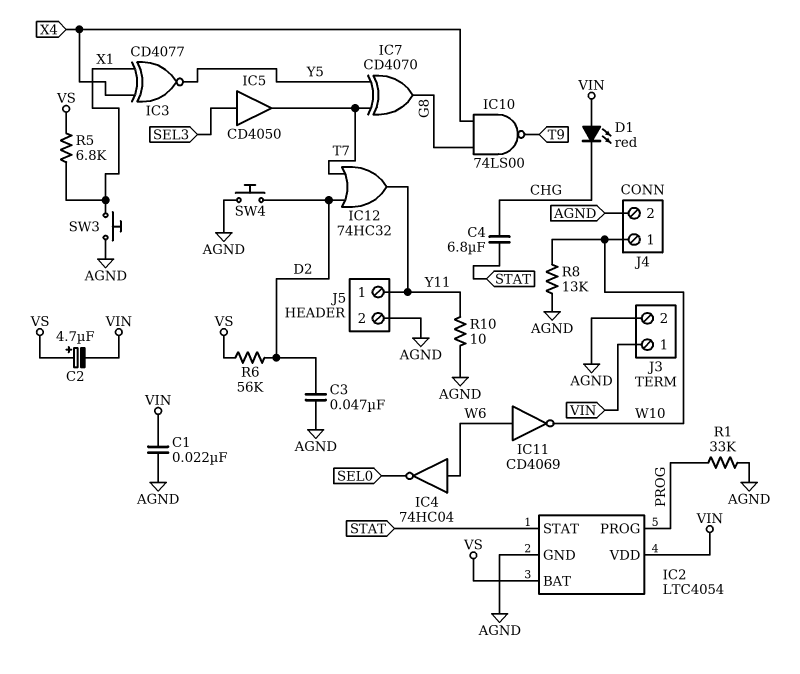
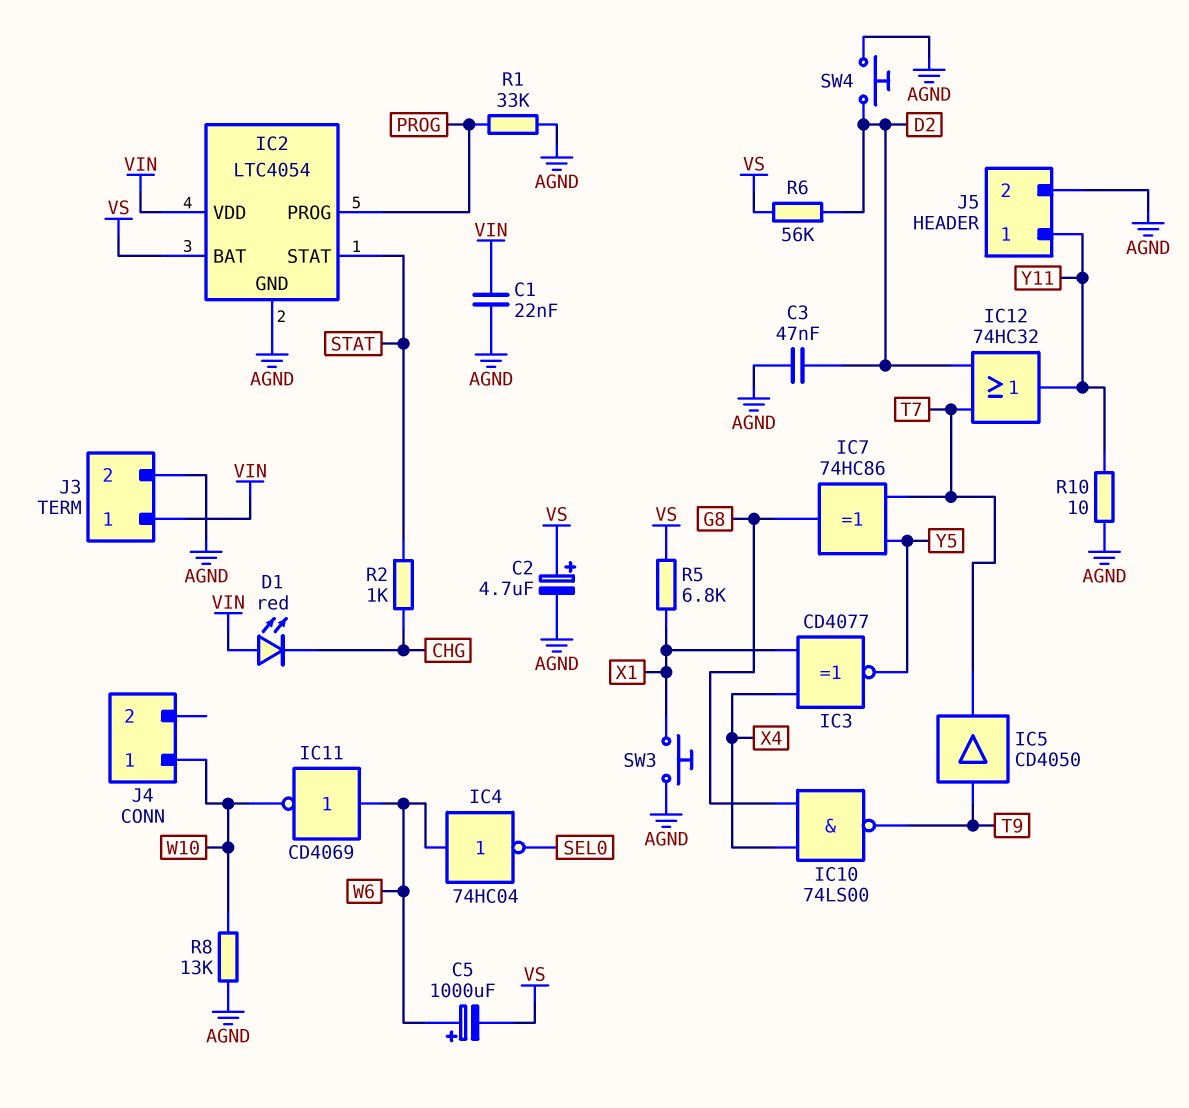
C2: 4.7uF (plus VS, minus VIN) -> 4.7uF (plus VS, minus AGND)
C4: 6.8uF (CHG, STAT) -> none
C5: none -> 1000uF (plus W6, minus VS)
IC5: buffer CD4050 (in SEL3, out T7) -> buffer CD4050 (in T9, out T7)
IC7: XOR CD4070 (in T7, in Y5, out G8) -> XOR 74HC86 (in T7, in Y5, out G8)
J4 pin 2: AGND -> none
R2: none -> 1k (CHG, STAT)

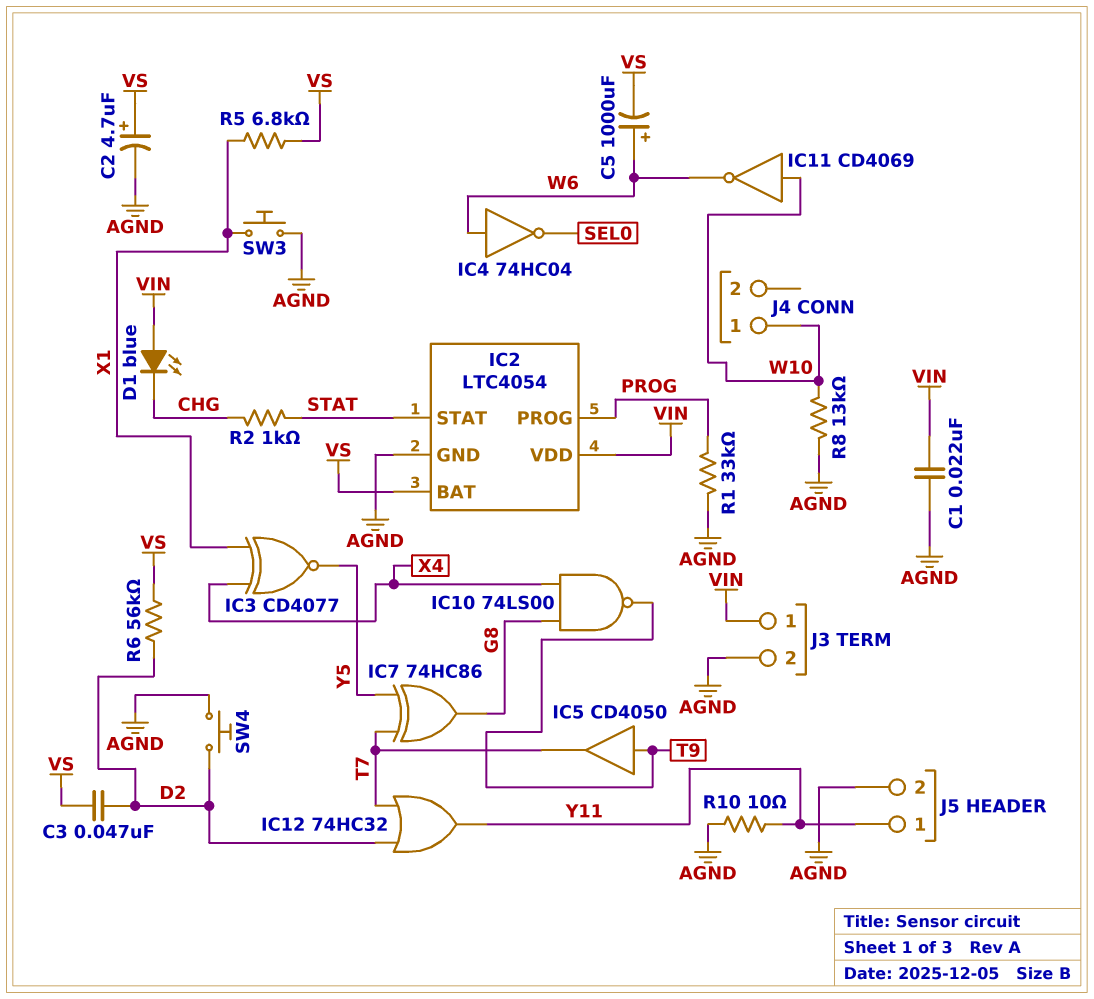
C3: 47nF (AGND, D2) -> 47nF (D2, VS)
D1: LED red (A VIN, K CHG) -> LED blue (A VIN, K CHG)
IC11: NOT CD4069 (in W6, out W10) -> NOT CD4069 (in W10, out W6)

